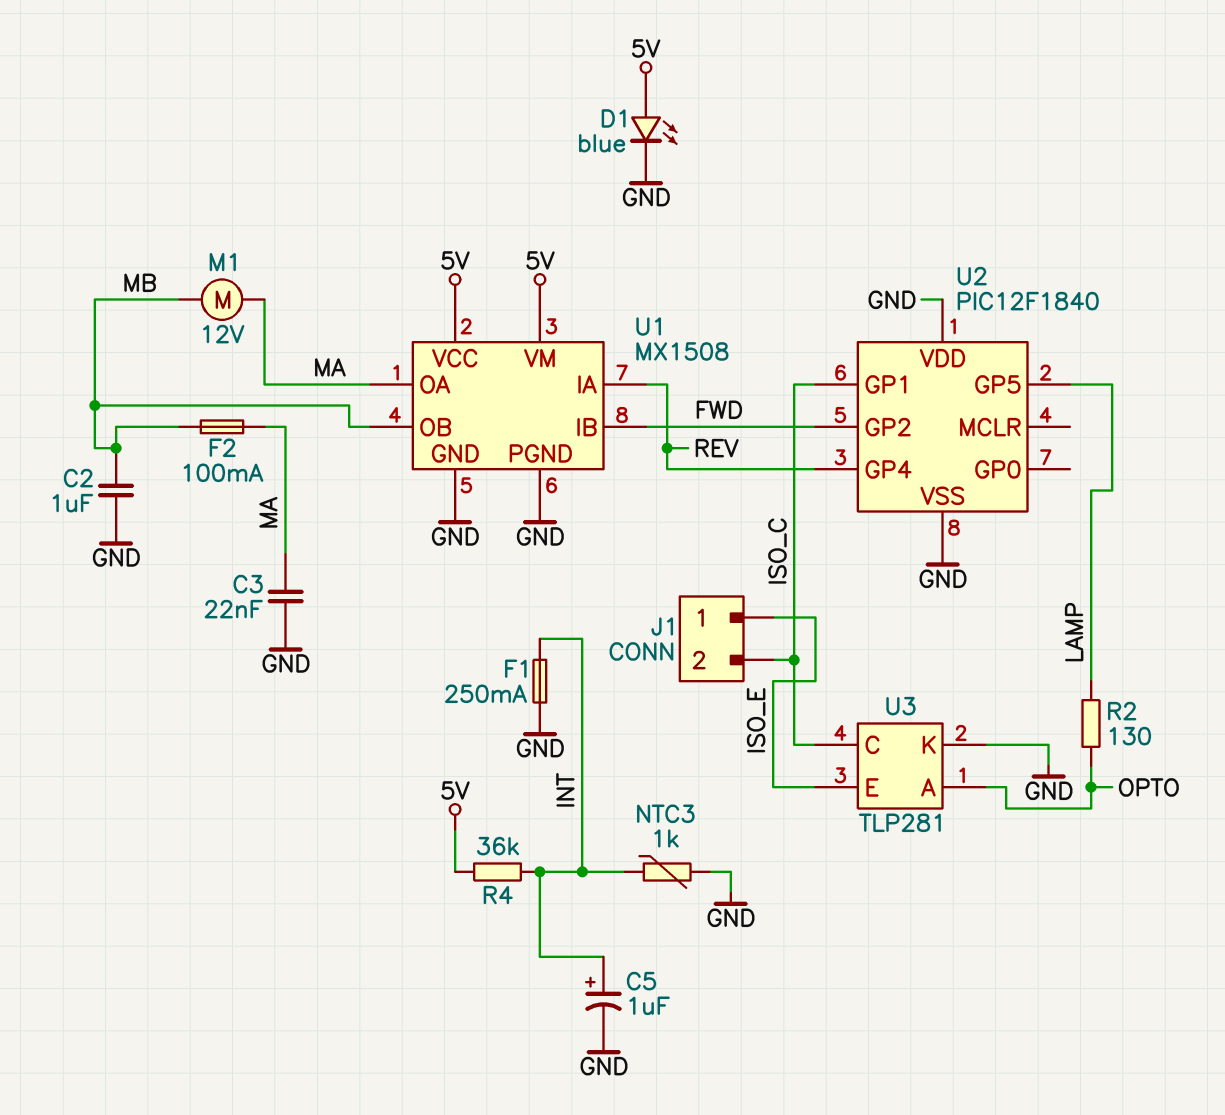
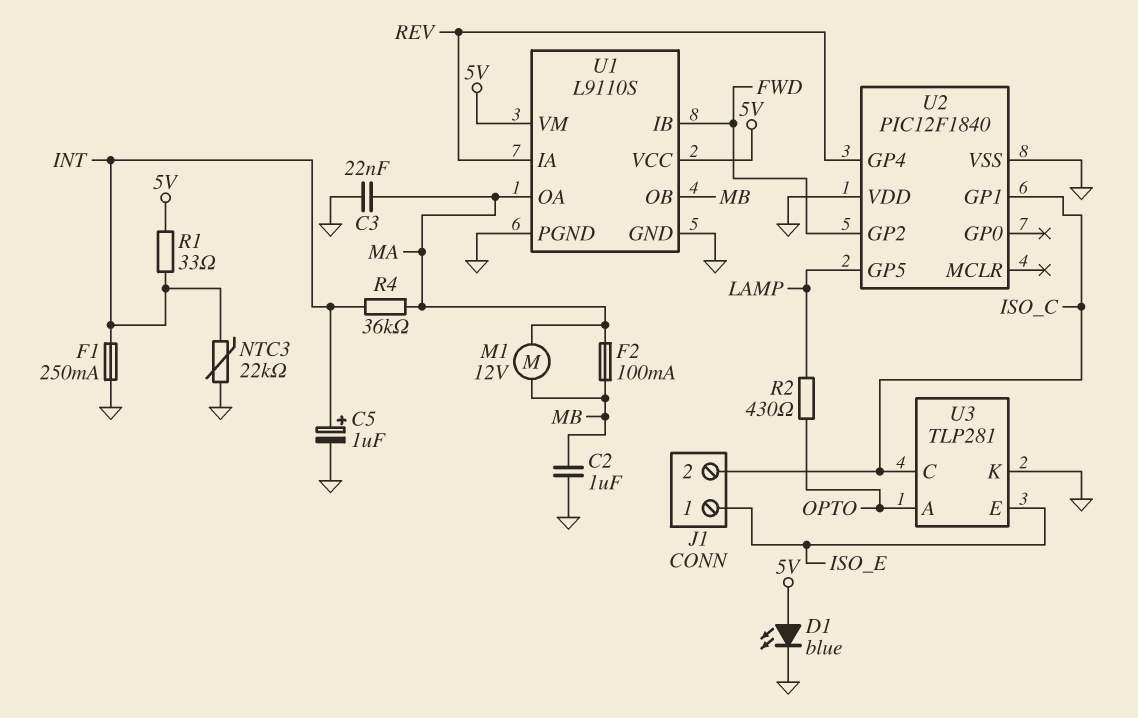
NTC3: 1k (GND, INT) -> 22k (GND, INT)
R1: none -> 33 (5V, INT)
R2: 130 (LAMP, OPTO) -> 430 (LAMP, OPTO)
R4: 36k (5V, INT) -> 36k (INT, MA)
U1: MX1508 -> L9110S

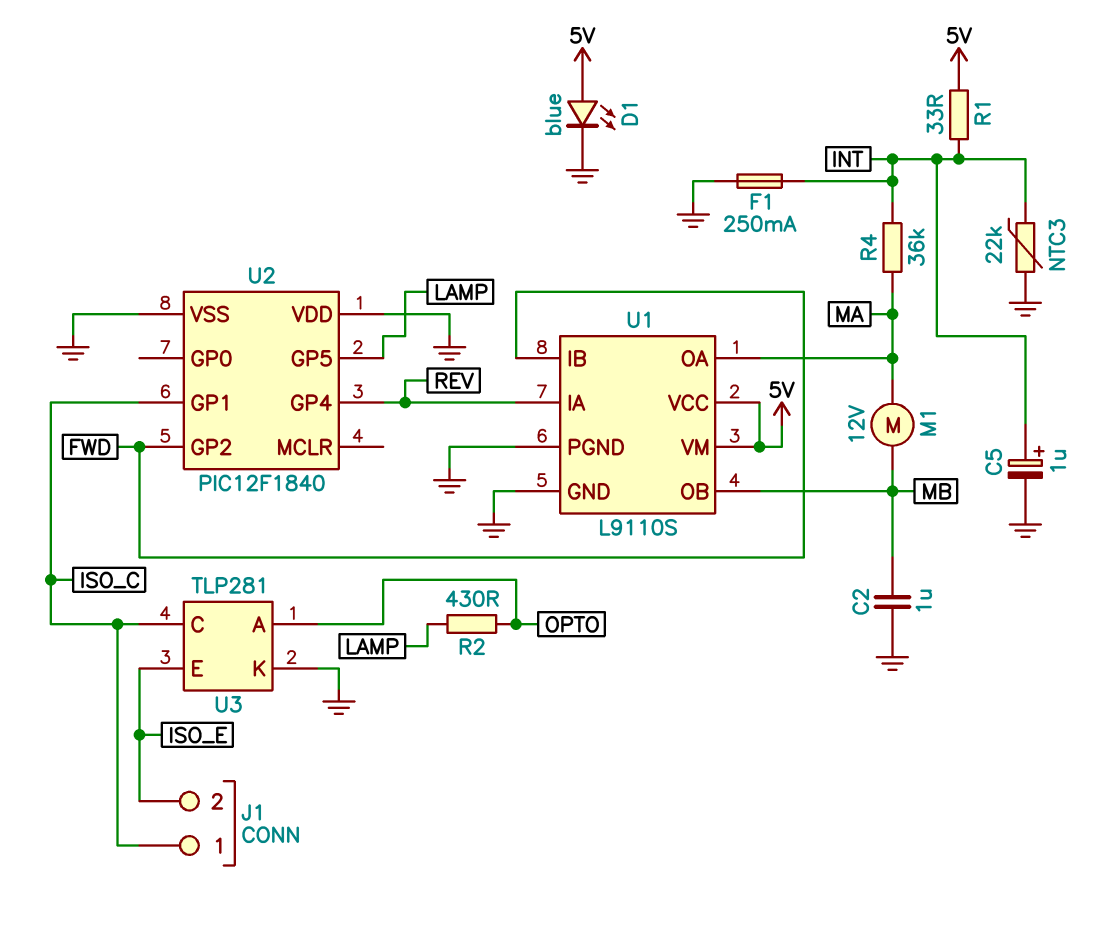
C3: 22nF (GND, MA) -> none
F2: 100mA (MA, MB) -> none
J1 pin 1: ISO_E -> ISO_C
J1 pin 2: ISO_C -> ISO_E

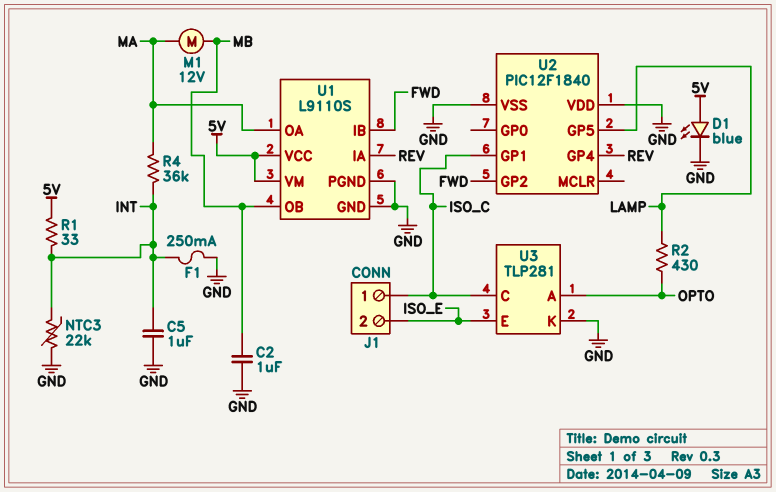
C5: 1uF (plus INT, minus GND) -> 1uF (GND, INT)

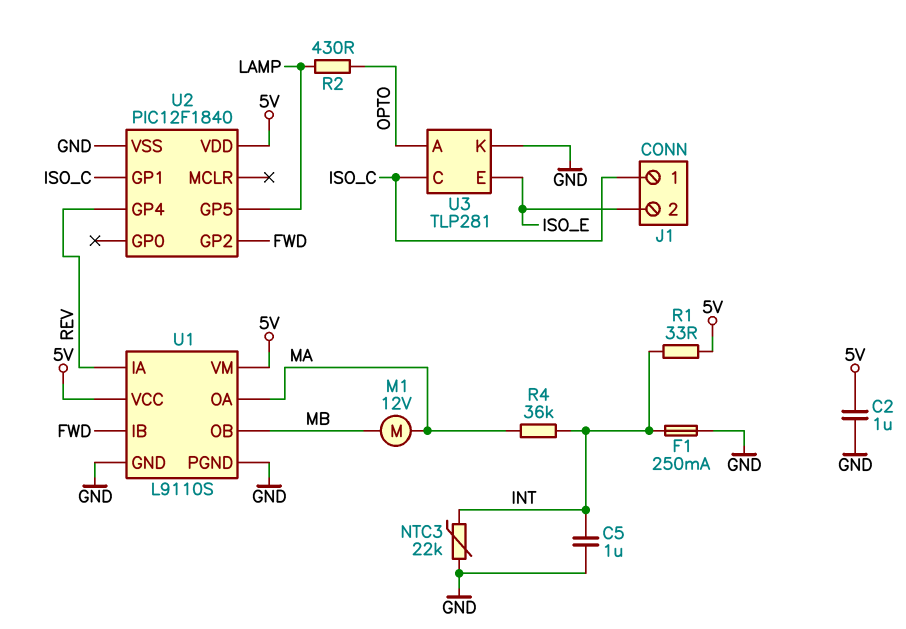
C2: 1uF (GND, MB) -> 1uF (5V, GND)
D1: LED blue (A 5V, K GND) -> none
U2 pin VDD: GND -> 5V

